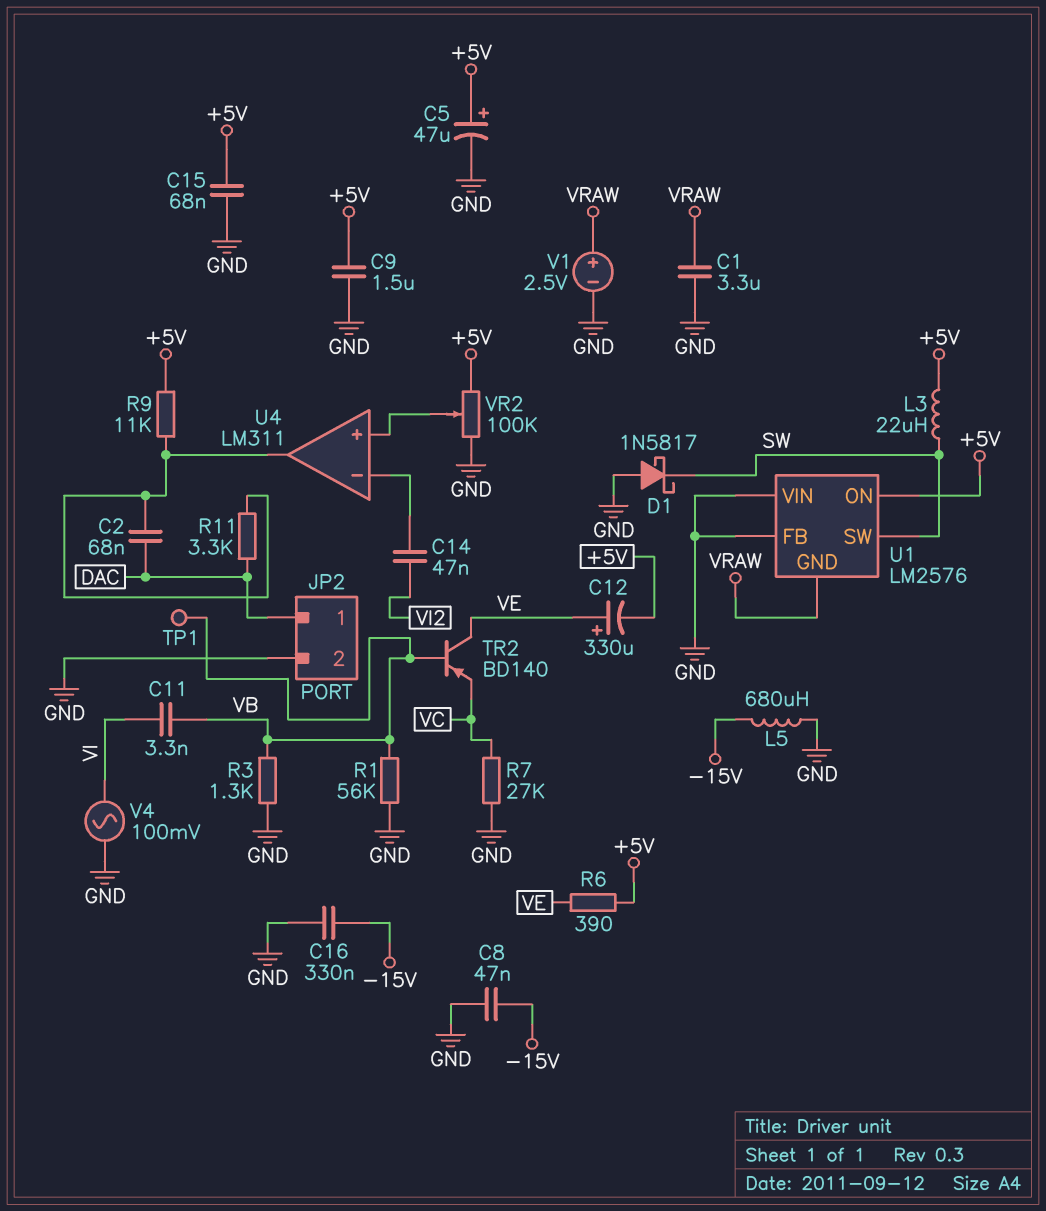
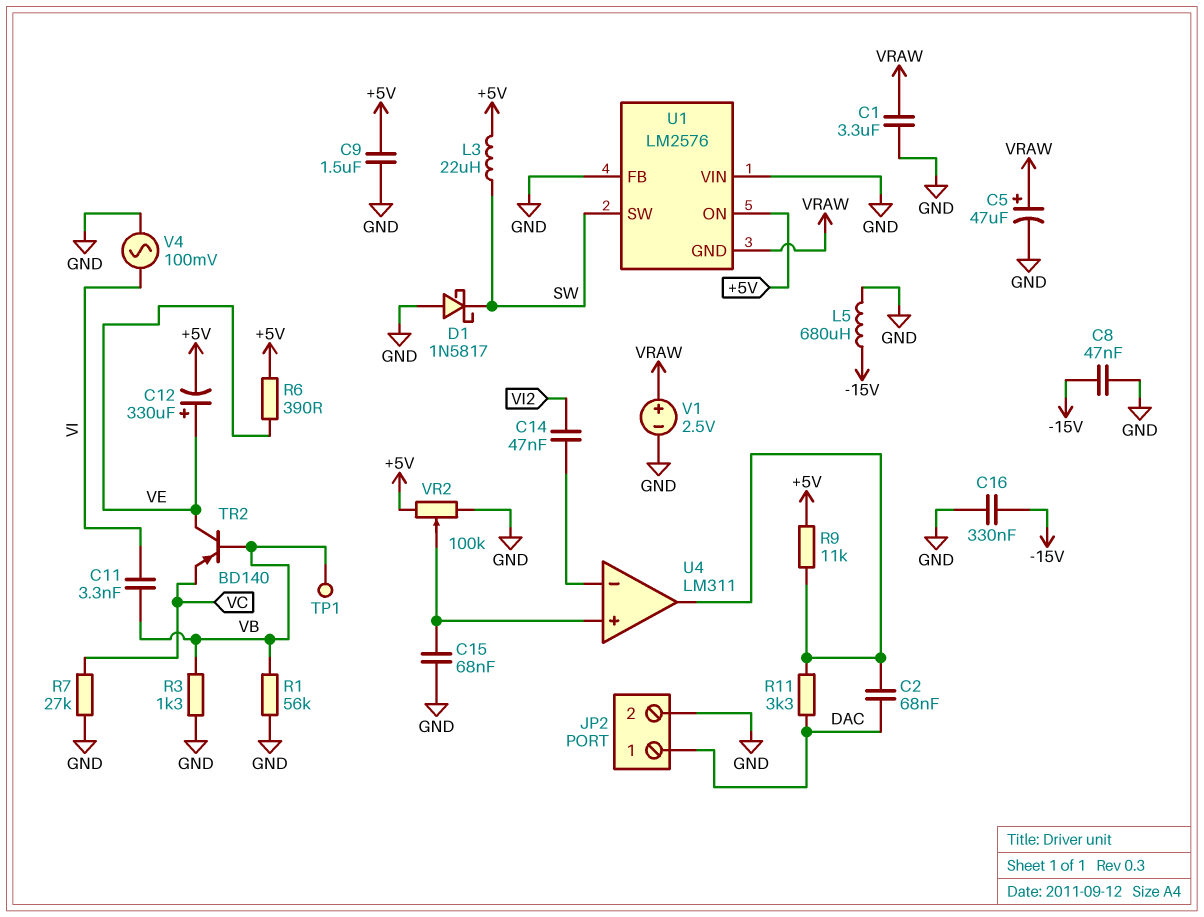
C5: 47uF (plus +5V, minus GND) -> 47uF (plus VRAW, minus GND)
C15: 68nF (+5V, GND) -> 68nF (GND, U4/in+)

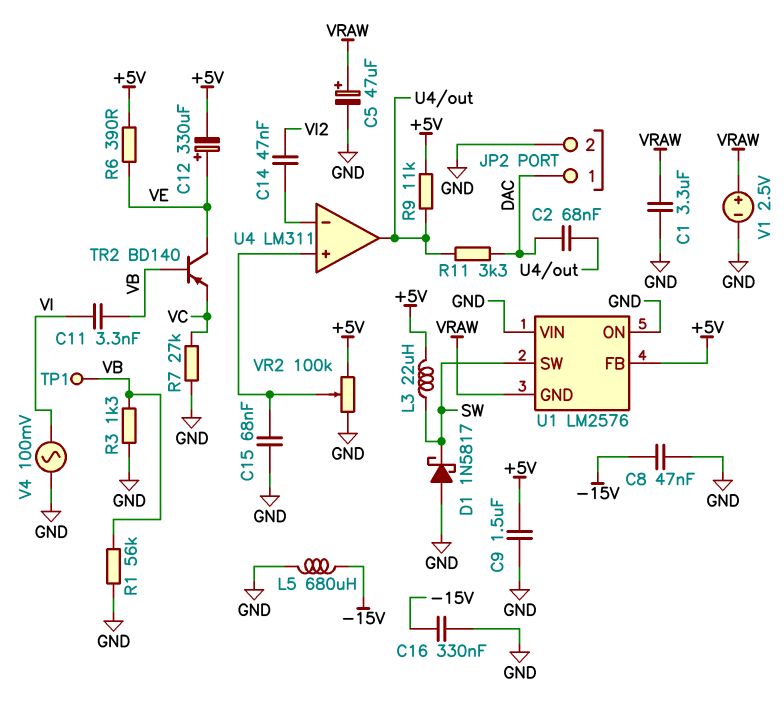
U1 pin FB: GND -> +5V
U1 pin ON: +5V -> GND

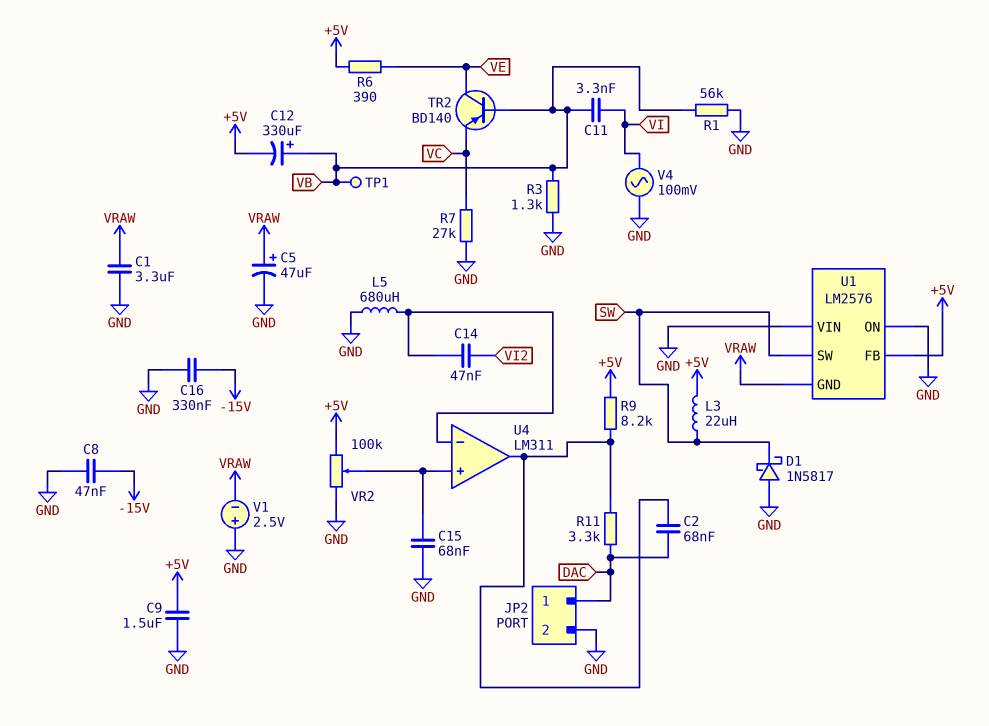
C12: 330uF (plus VE, minus +5V) -> 330uF (plus VB, minus +5V)
L5: 680uH (-15V, GND) -> 680uH (GND, U4/in-)
R9: 11k (+5V, U4/out) -> 8.2k (+5V, U4/out)
V1: 2.5V (plus VRAW, minus GND) -> 2.5V (plus GND, minus VRAW)

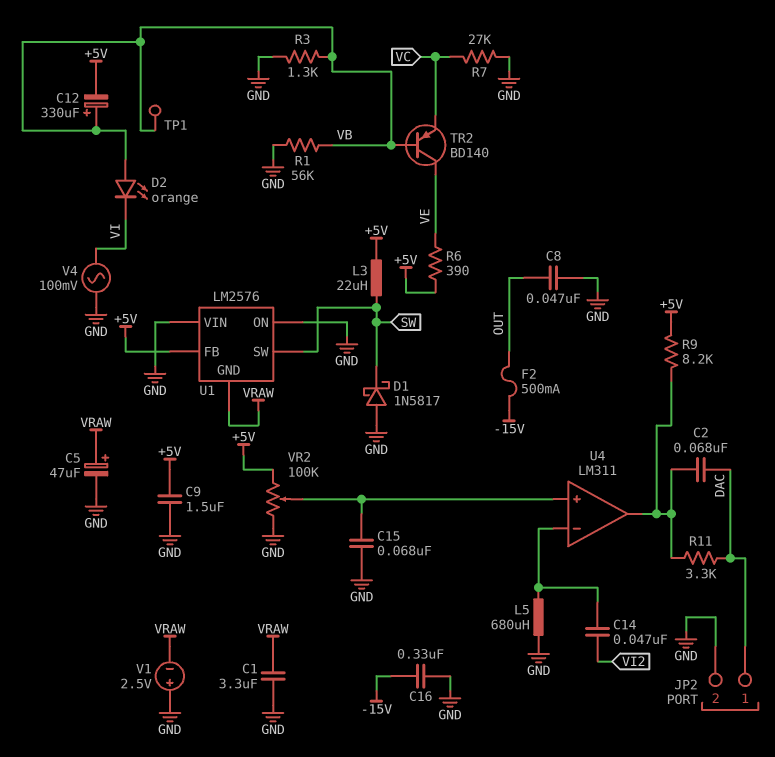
C8: 47nF (-15V, GND) -> 47nF (GND, OUT)
C11: 3.3nF (VB, VI) -> none
D2: none -> LED orange (A VB, K VI)
F2: none -> 500mA (-15V, OUT)

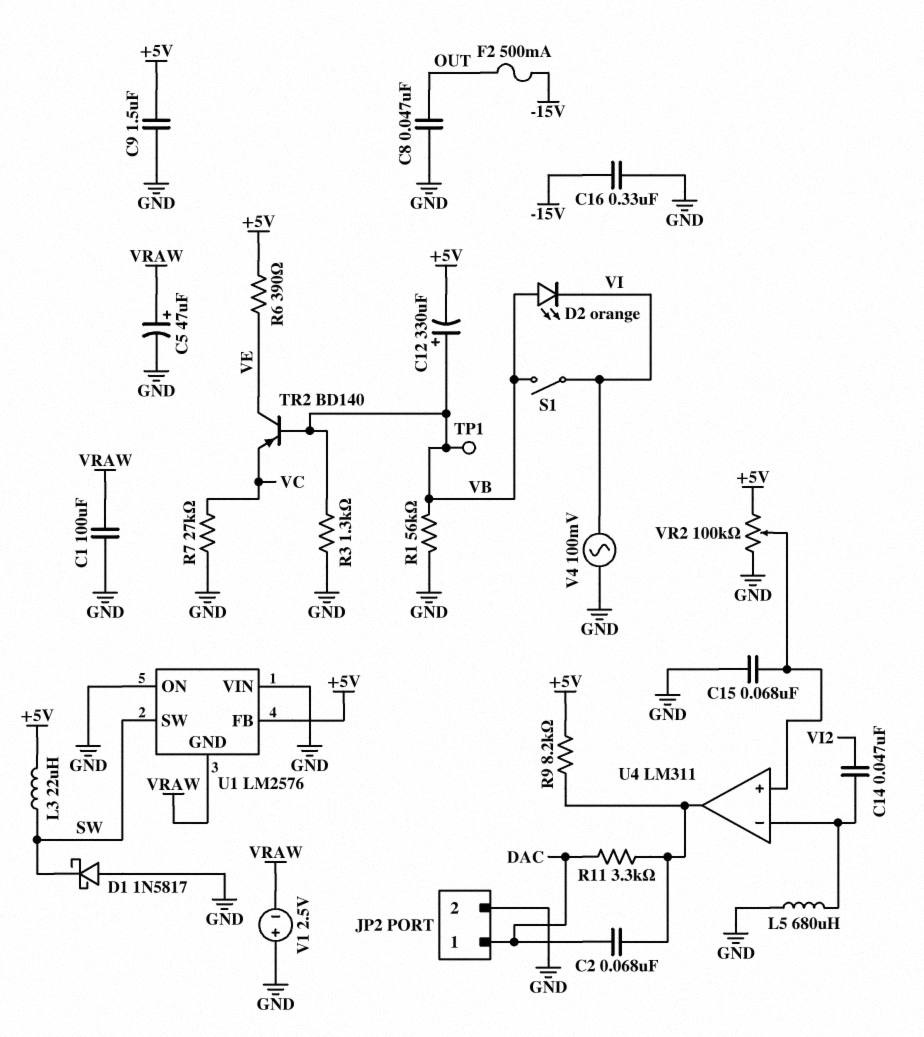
C1: 3.3uF (GND, VRAW) -> 100uF (GND, VRAW)
S1: none -> switch (VB, VI)

